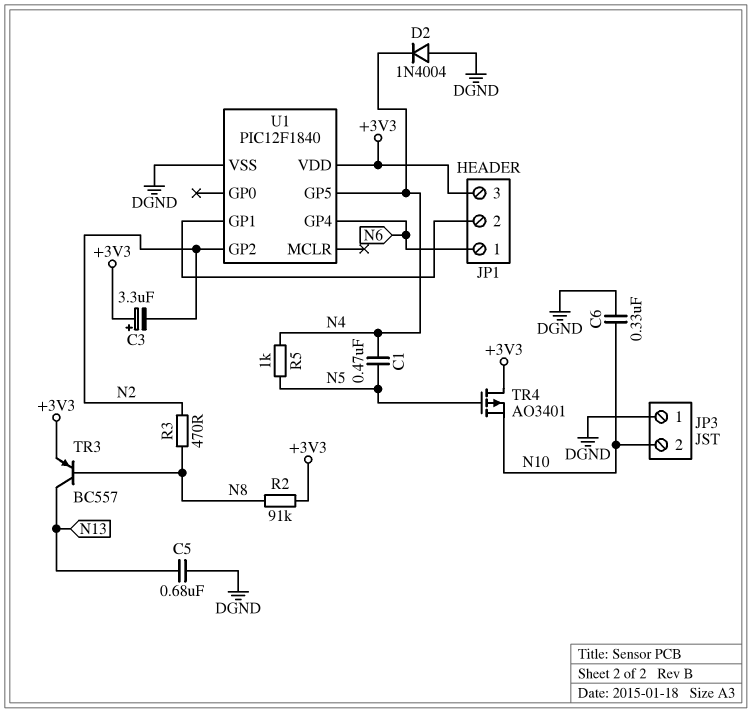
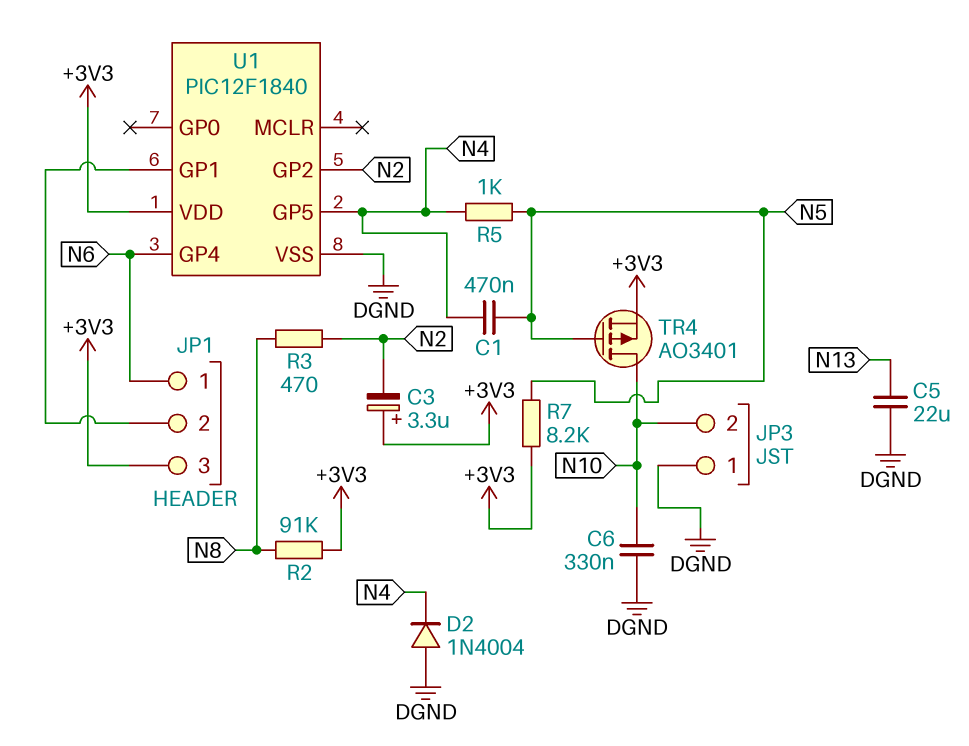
C5: 680nF (DGND, N13) -> 22uF (DGND, N13)
R7: none -> 8.2k (+3V3, N5)
TR3: PNP BC557 (B N8, C N13, E +3V3) -> none
TR4: PMOS AO3401 (G N5, D +3V3, S N10) -> PMOS AO3401 (G N5, D N10, S +3V3)

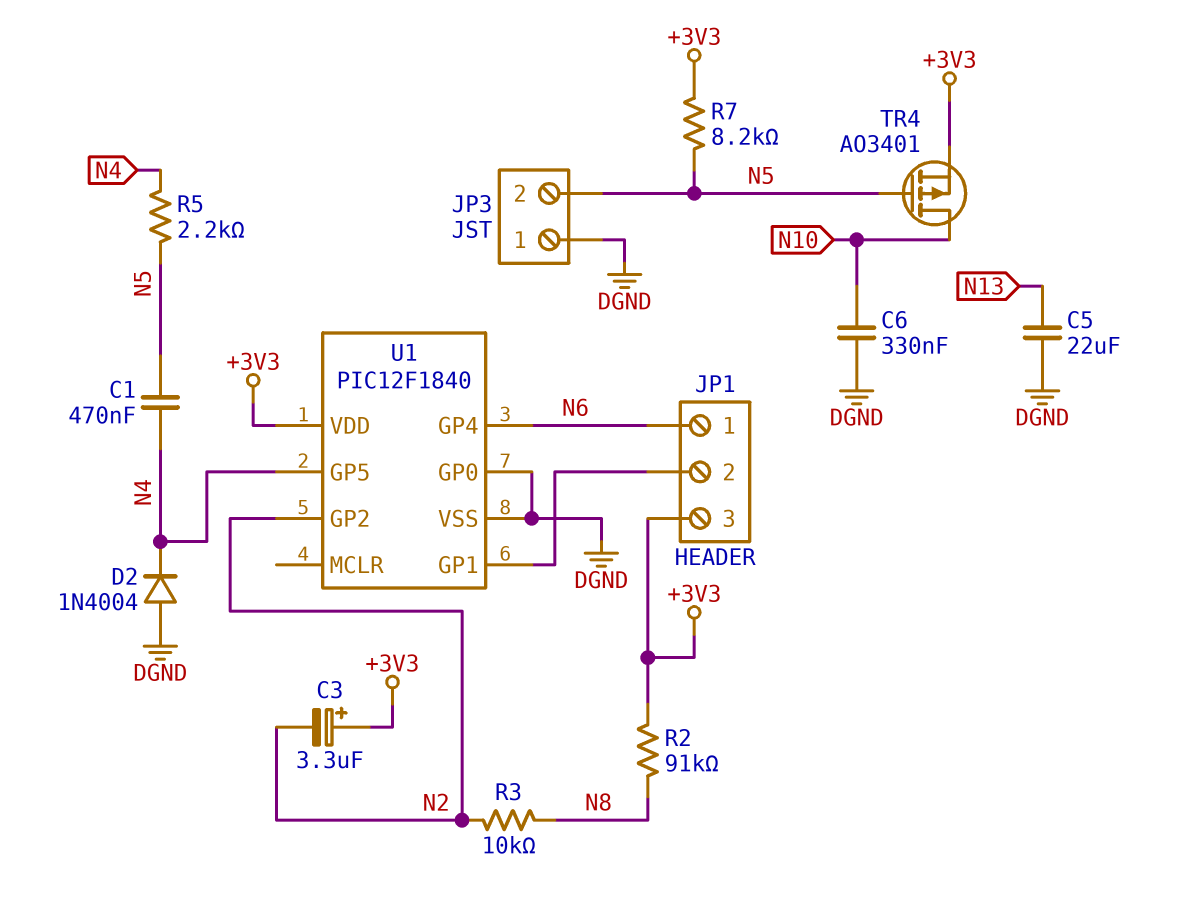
JP3 pin 2: N10 -> N5
R3: 470 (N2, N8) -> 10k (N2, N8)
R5: 1k (N4, N5) -> 2.2k (N4, N5)
U1 pin GP0: none -> DGND

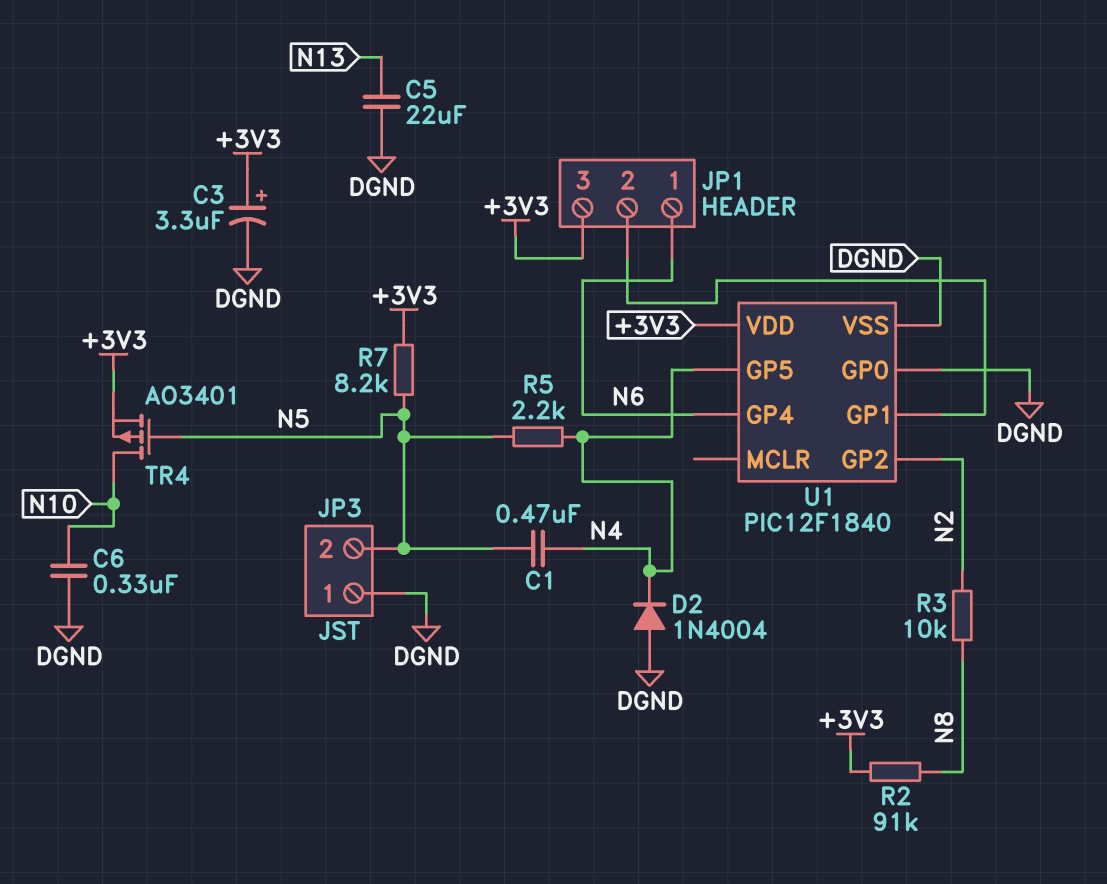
C3: 3.3uF (plus +3V3, minus N2) -> 3.3uF (plus +3V3, minus DGND)

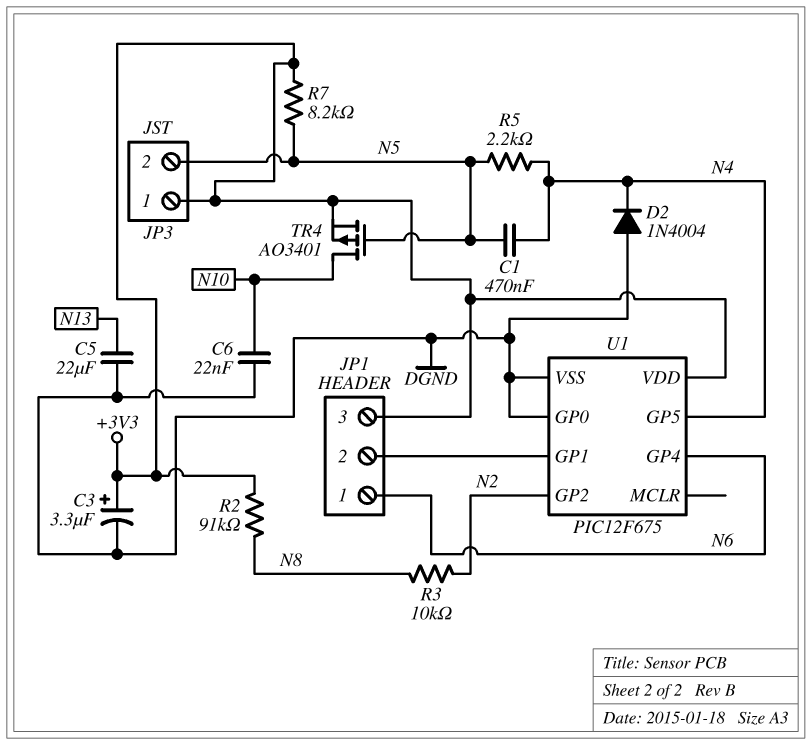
C6: 330nF (DGND, N10) -> 22nF (DGND, N10)
JP3 pin 1: DGND -> +3V3
U1: PIC12F1840 -> PIC12F675

